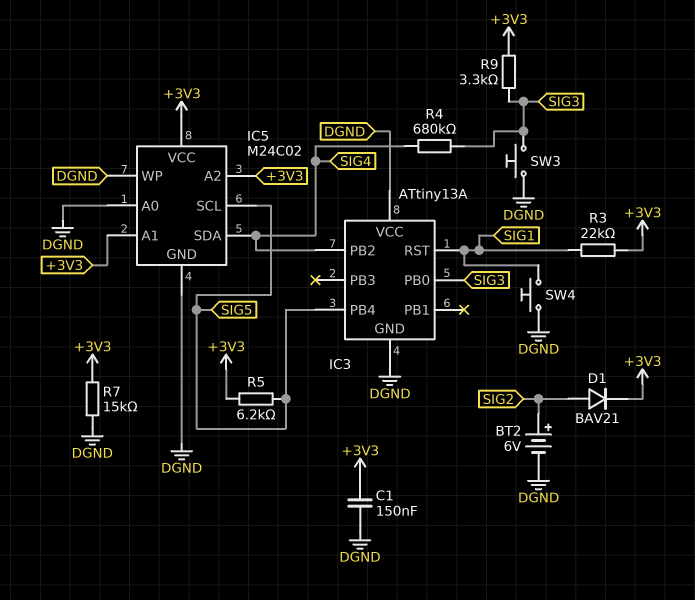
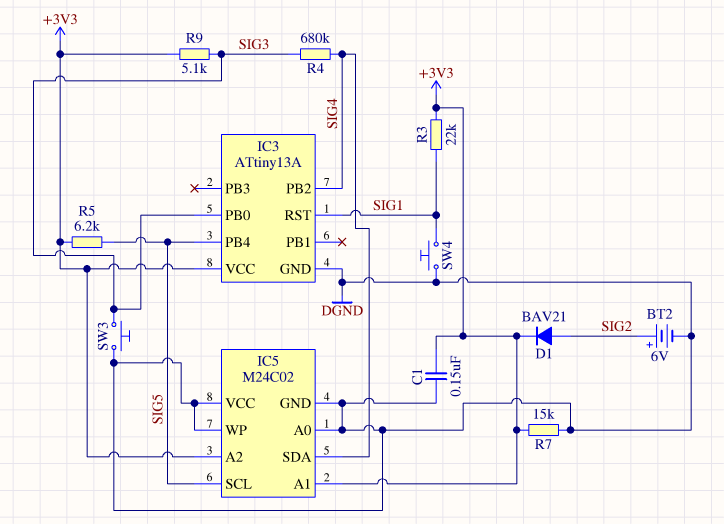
IC3 pin VCC: DGND -> +3V3
IC5 pin VCC: +3V3 -> DGND
R9: 3.3k (+3V3, SIG3) -> 5.1k (+3V3, SIG3)

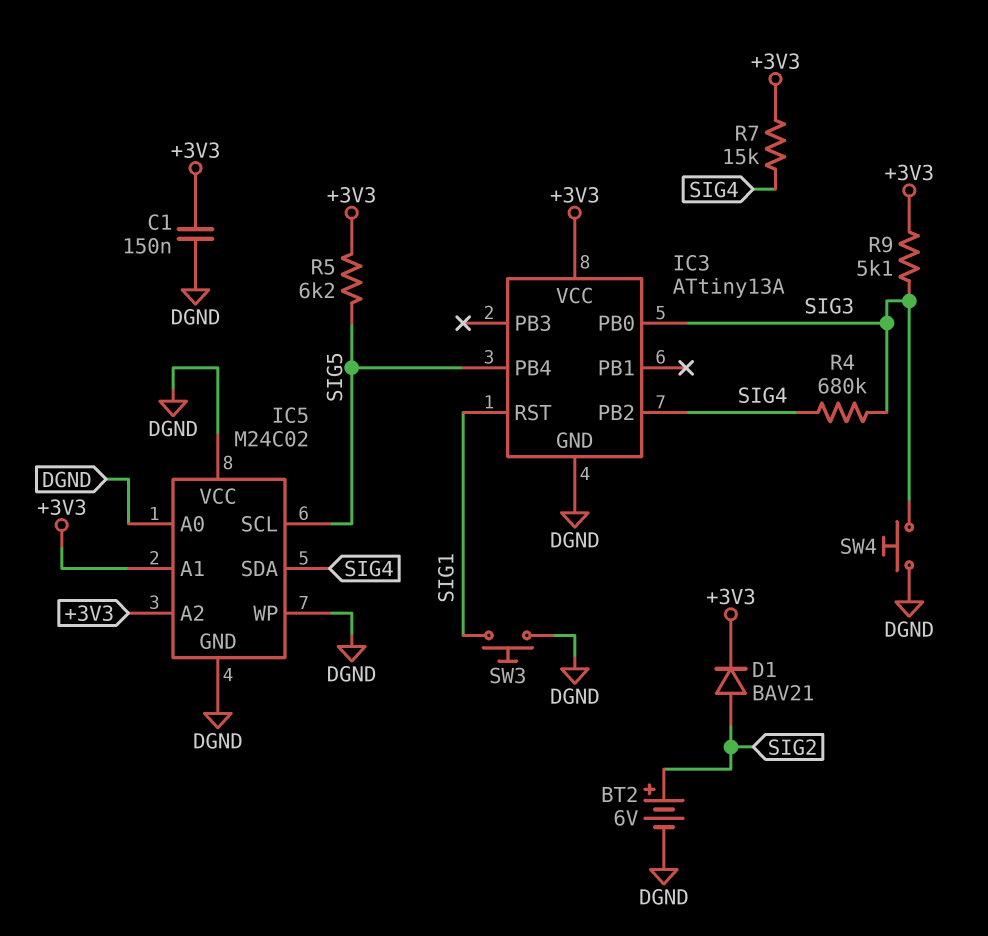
R3: 22k (+3V3, SIG1) -> none
R7: 15k (+3V3, DGND) -> 15k (+3V3, SIG4)
SW3: button (DGND, SIG3) -> button (DGND, SIG1)
SW4: button (DGND, SIG1) -> button (DGND, SIG3)

